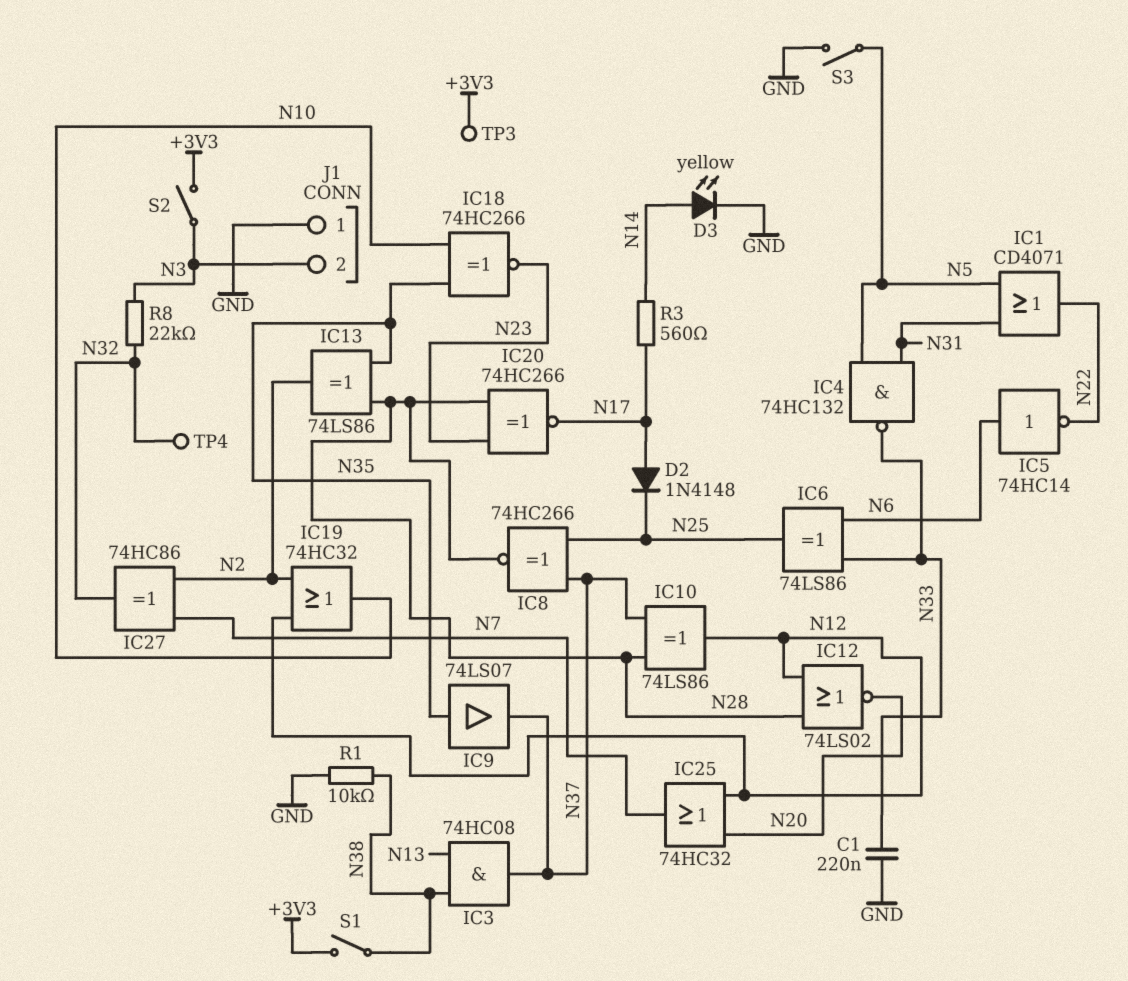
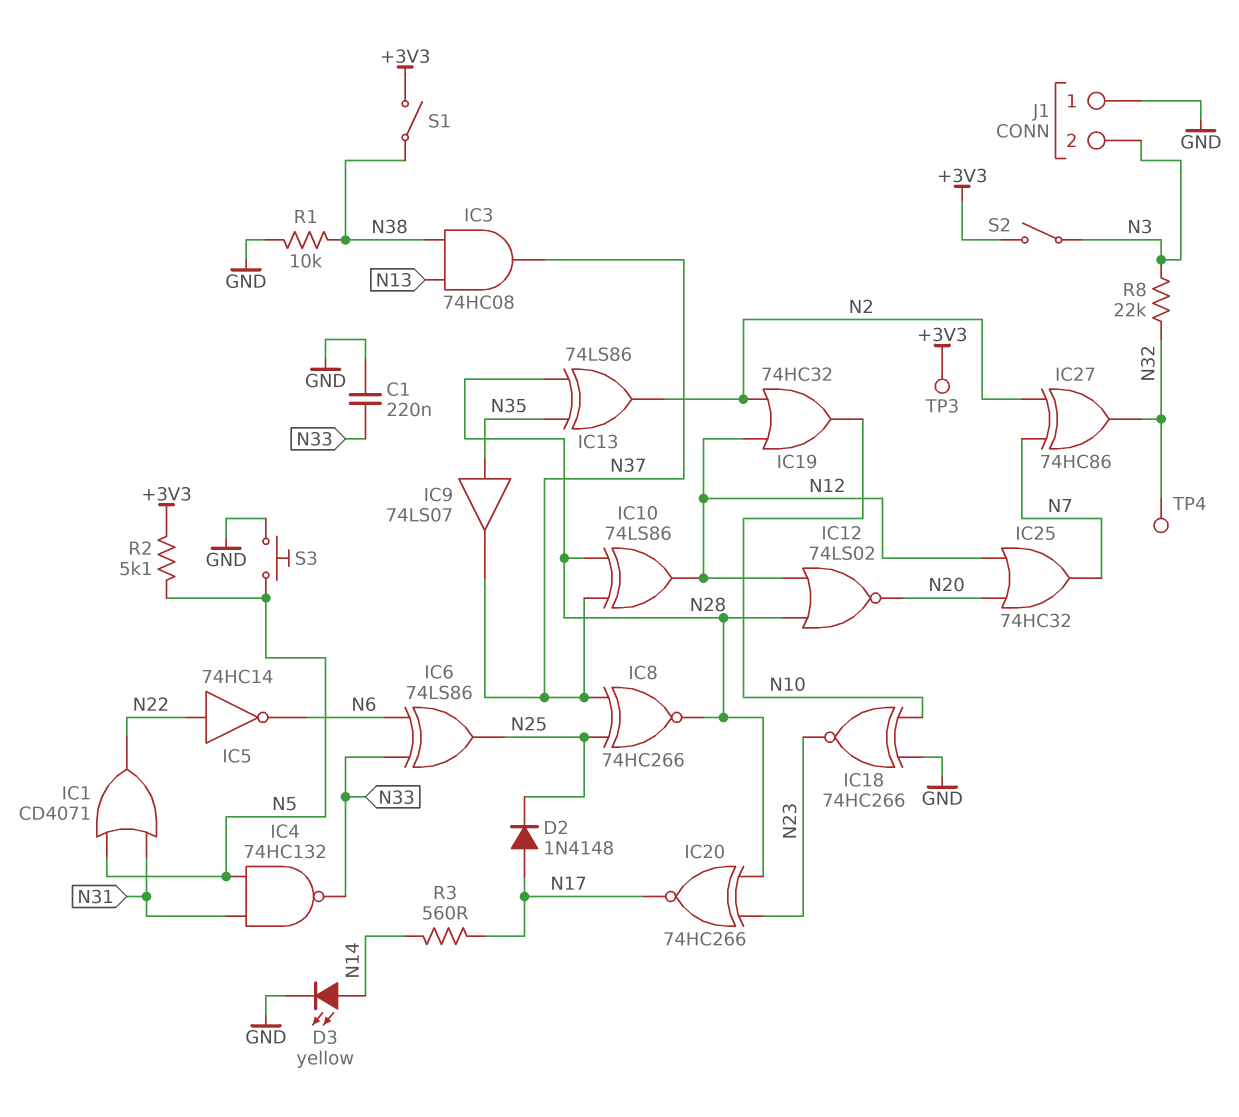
IC5: NOT 74HC14 (in N6, out N22) -> NOT 74HC14 (in N22, out N6)
IC18: XNOR 74HC266 (in N10, in N35, out N23) -> XNOR 74HC266 (in GND, in N10, out N23)
R2: none -> 5.1k (+3V3, N5)
S3: switch (GND, N5) -> button (GND, N5)

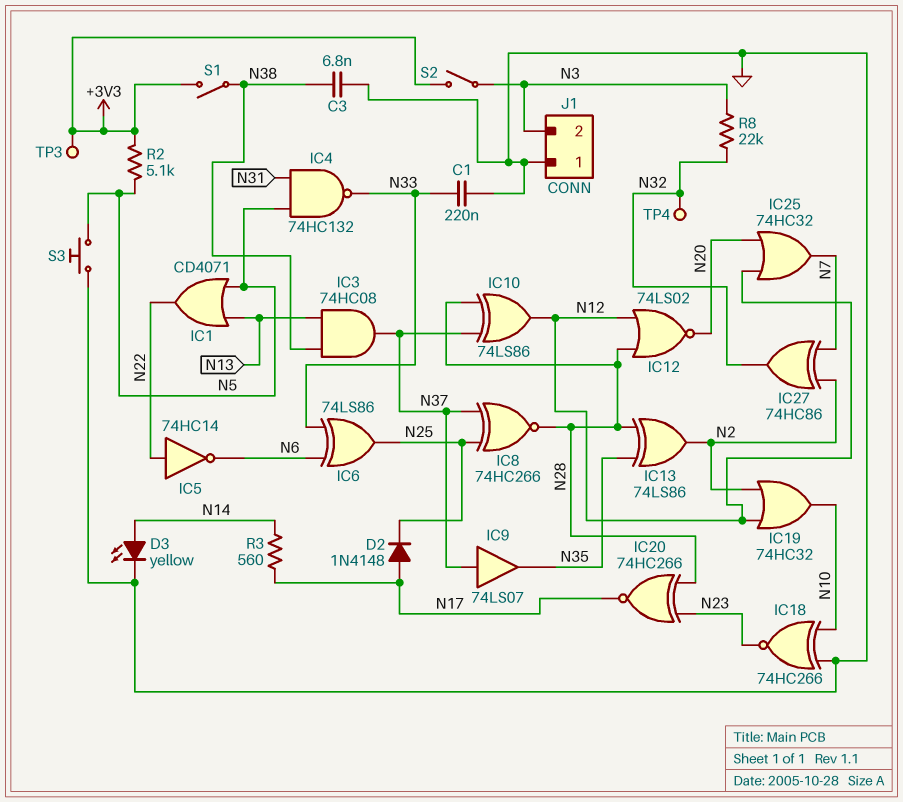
C3: none -> 6.8nF (GND, N38)
IC1: OR CD4071 (in N5, in N31, out N22) -> OR CD4071 (in N5, in N13, out N22)
IC9: buffer 74LS07 (in N35, out N37) -> buffer 74LS07 (in N37, out N35)
R1: 10k (GND, N38) -> none

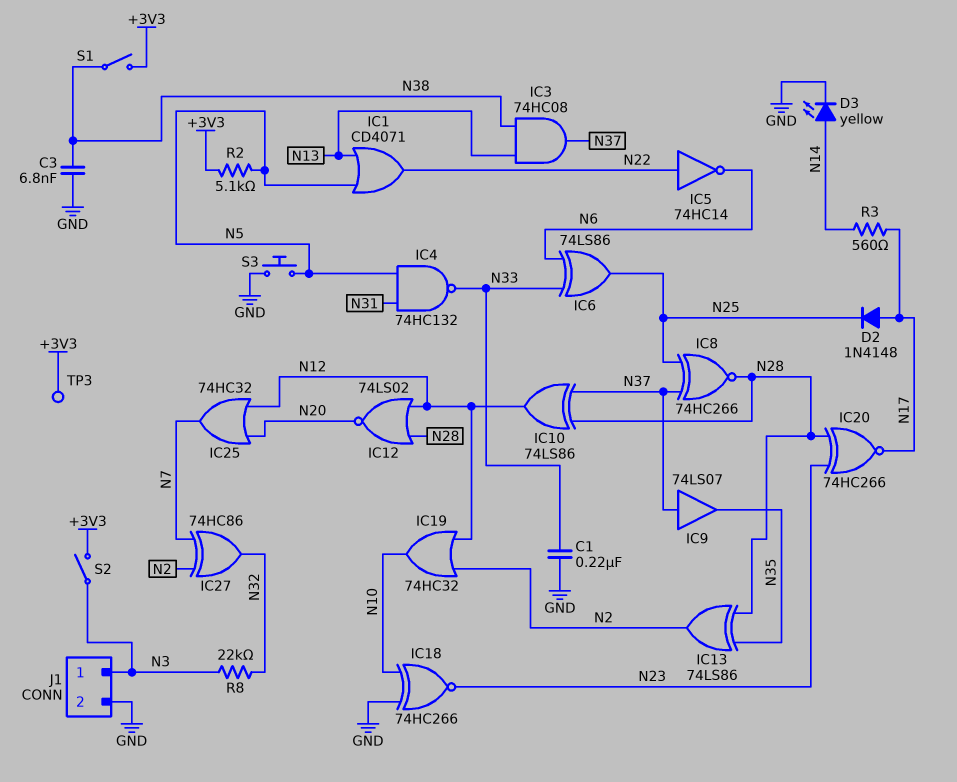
J1 pin 1: GND -> N3
J1 pin 2: N3 -> GND
TP4: test point (N32) -> none

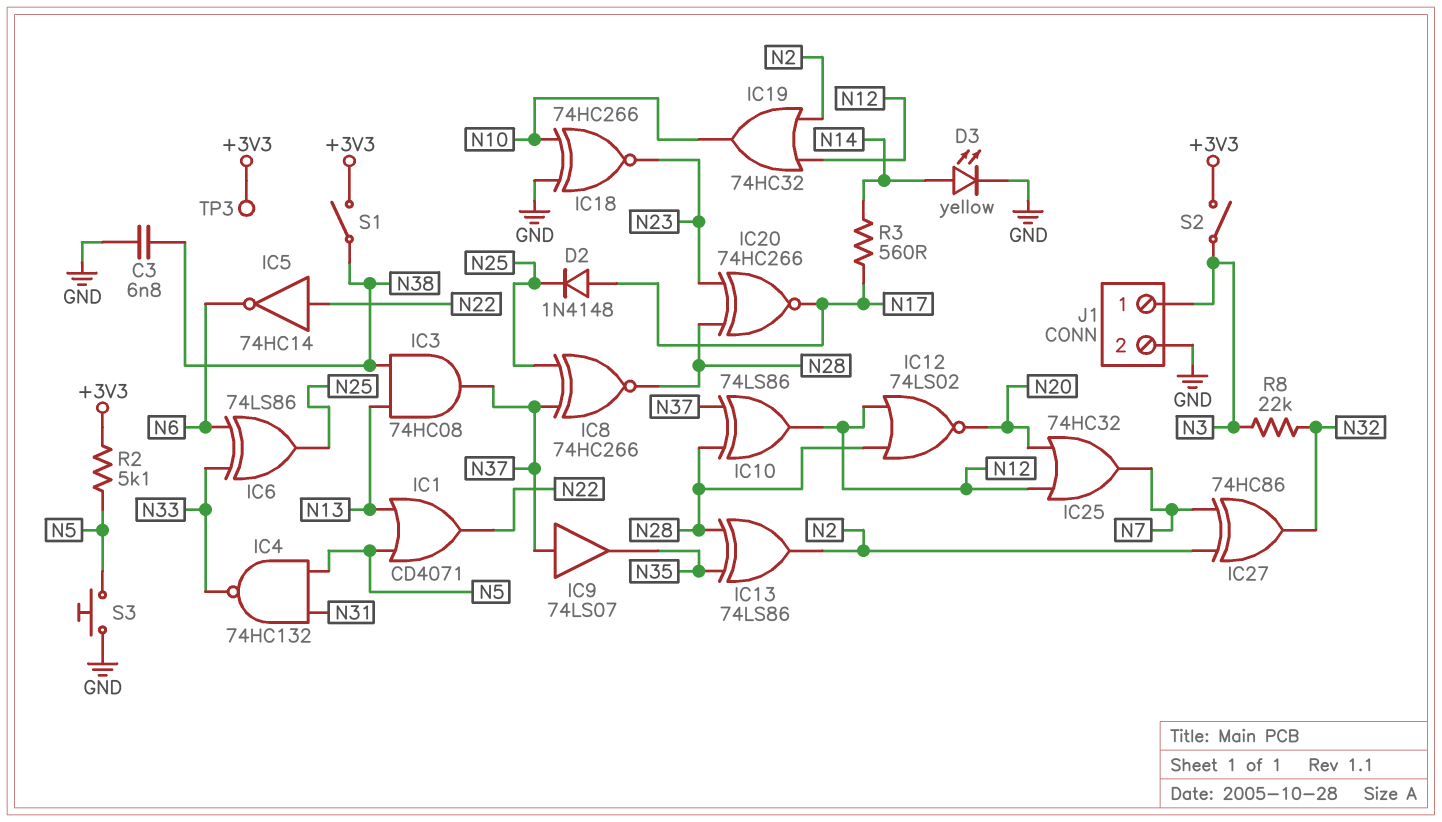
C1: 220nF (GND, N33) -> none

